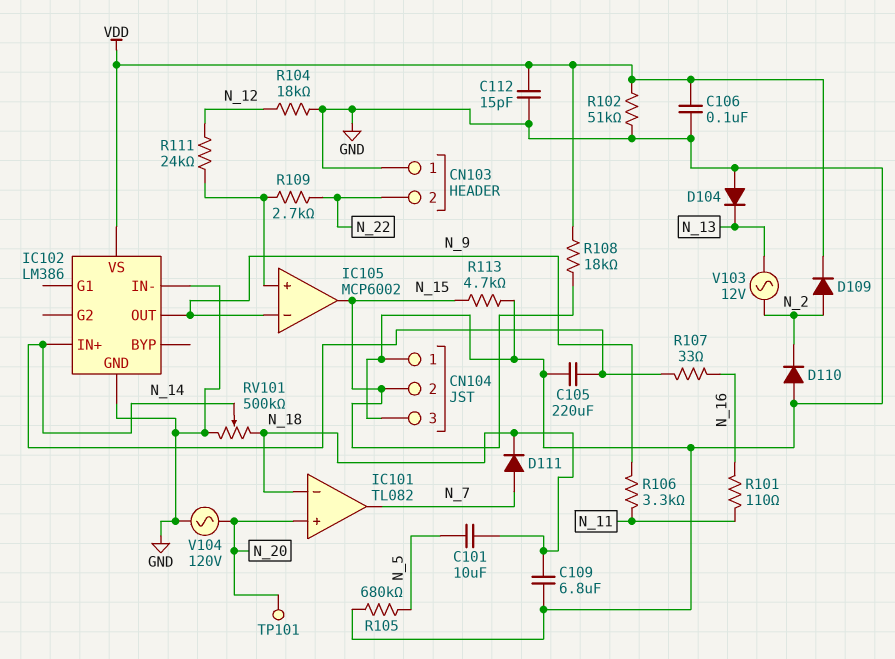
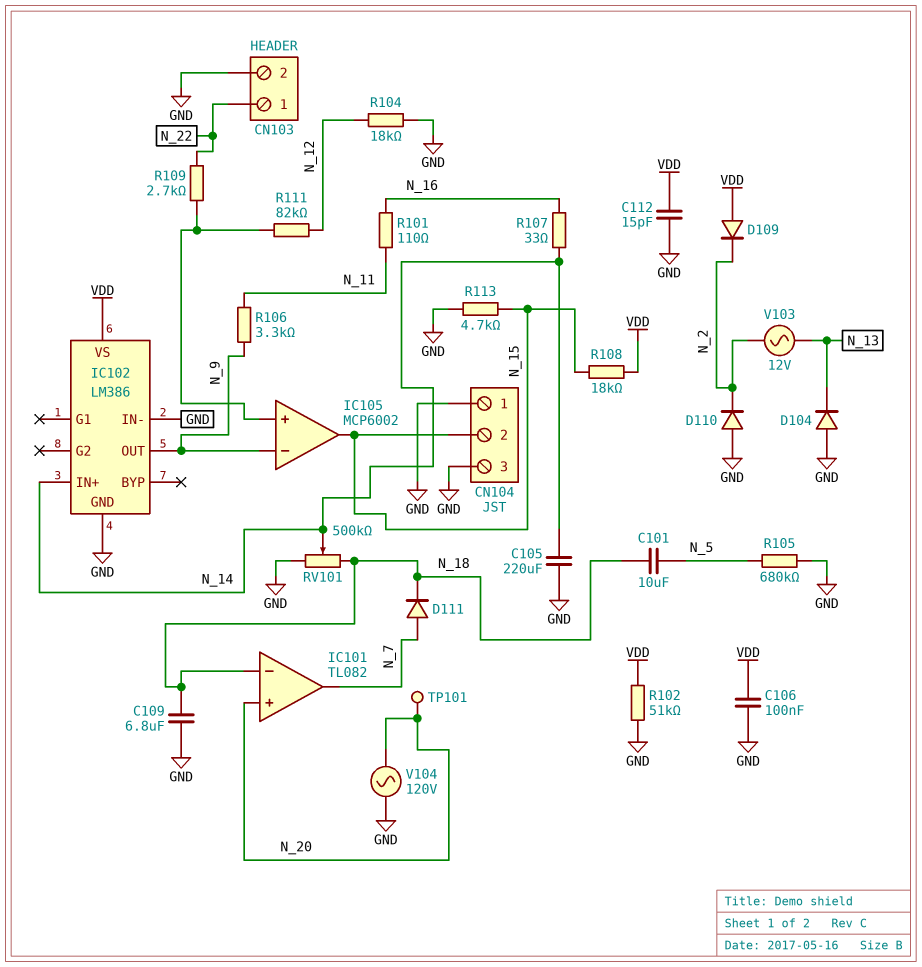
CN103 pin 1: GND -> N_22
CN103 pin 2: N_22 -> GND
D109: diode (A N_2, K VDD) -> diode (A VDD, K N_2)
R111: 24k (IC105/in+, N_12) -> 82k (IC105/in+, N_12)

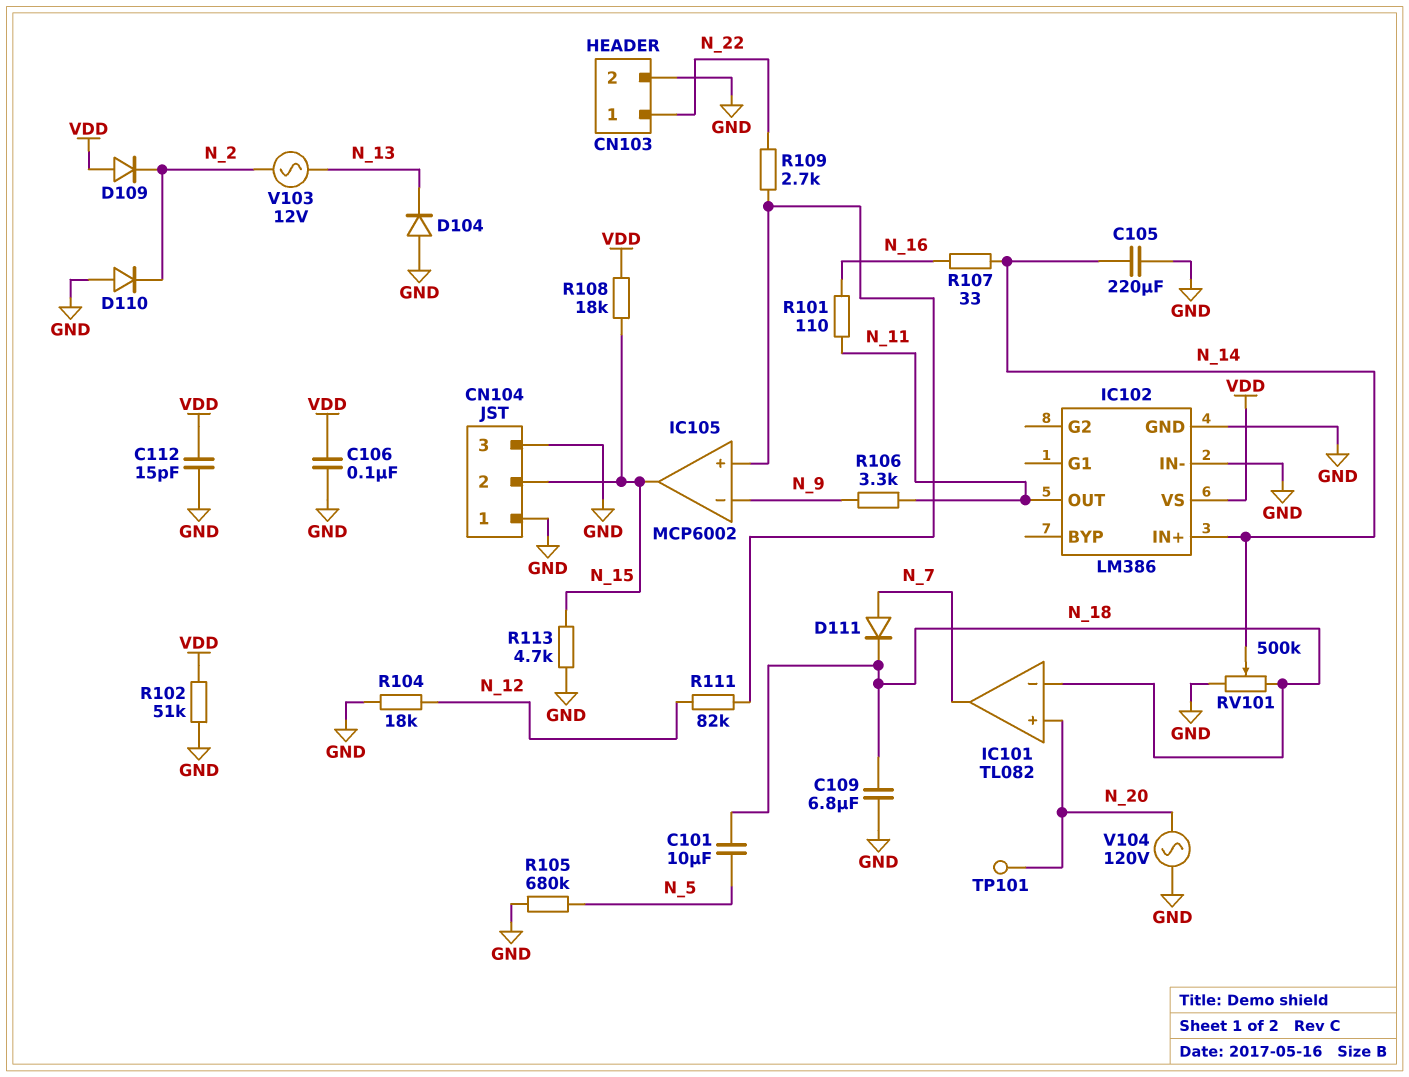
IC102 pin OUT: N_9 -> N_11

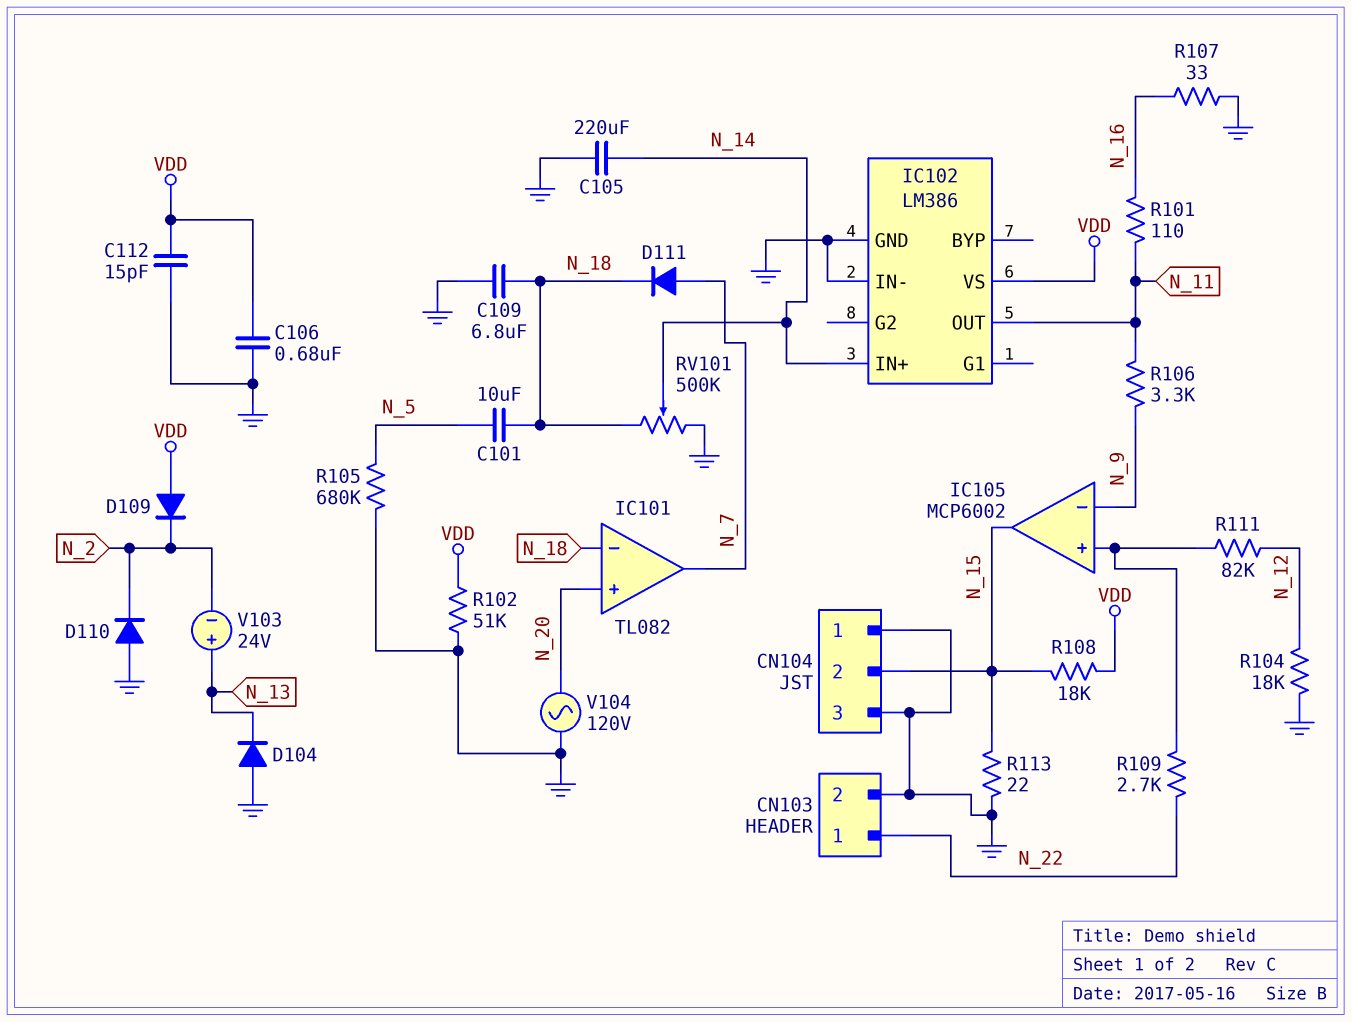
C106: 100nF (GND, VDD) -> 680nF (GND, VDD)
R107: 33 (N_14, N_16) -> 33 (GND, N_16)
R113: 4.7k (GND, N_15) -> 22 (GND, N_15)
TP101: test point (N_20) -> none
V103: AC 12V (N_2, N_13) -> 24V (plus N_13, minus N_2)

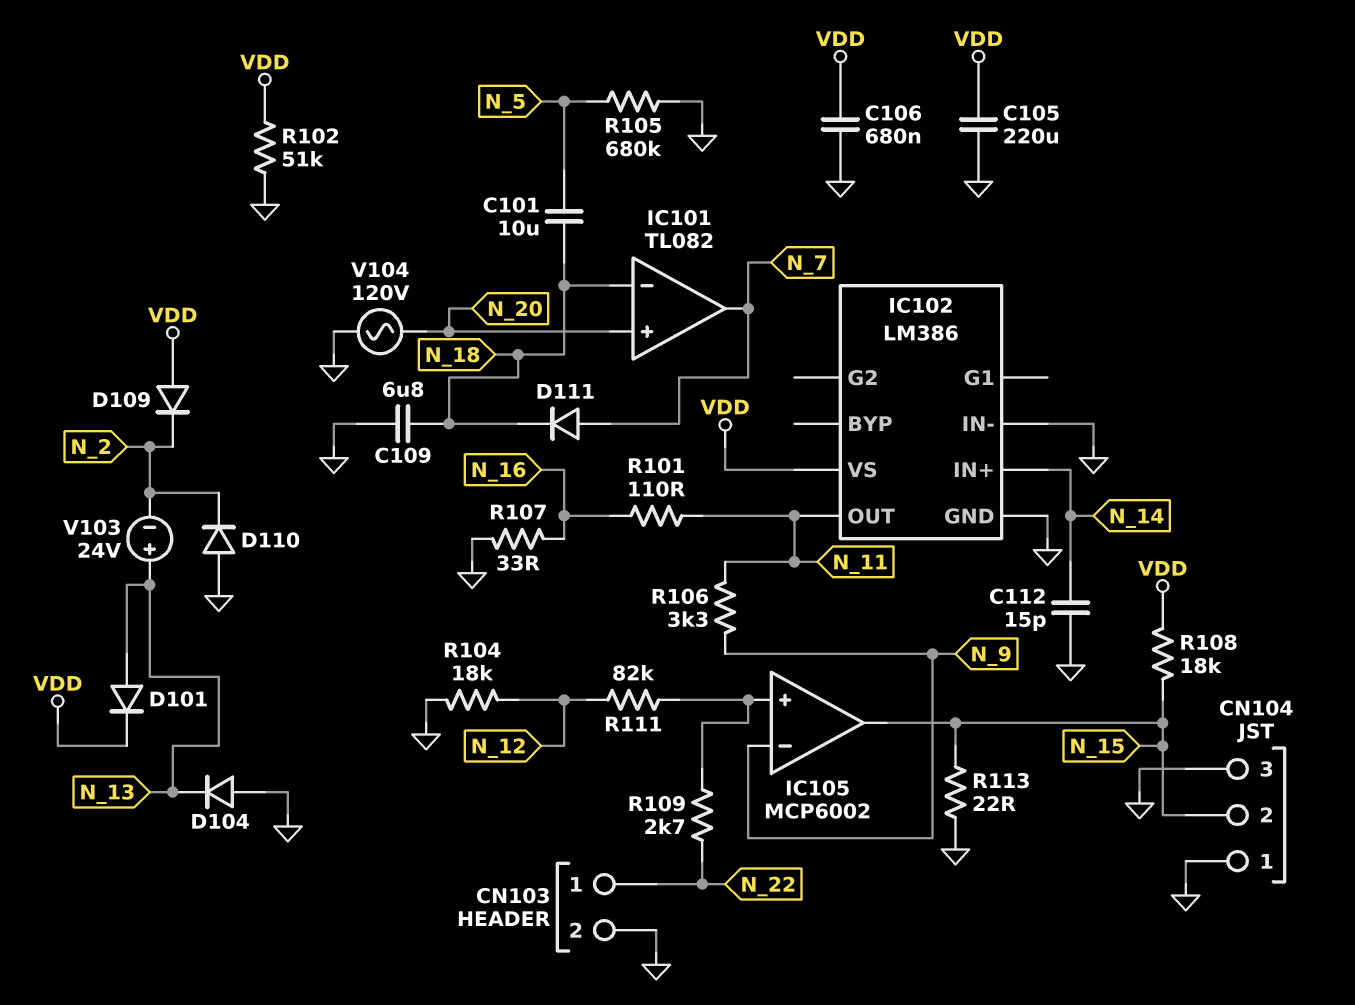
C105: 220uF (GND, N_14) -> 220uF (GND, VDD)
C112: 15pF (GND, VDD) -> 15pF (GND, N_14)
D101: none -> diode (A N_13, K VDD)
RV101: 500k (GND, N_18, wiper N_14) -> none

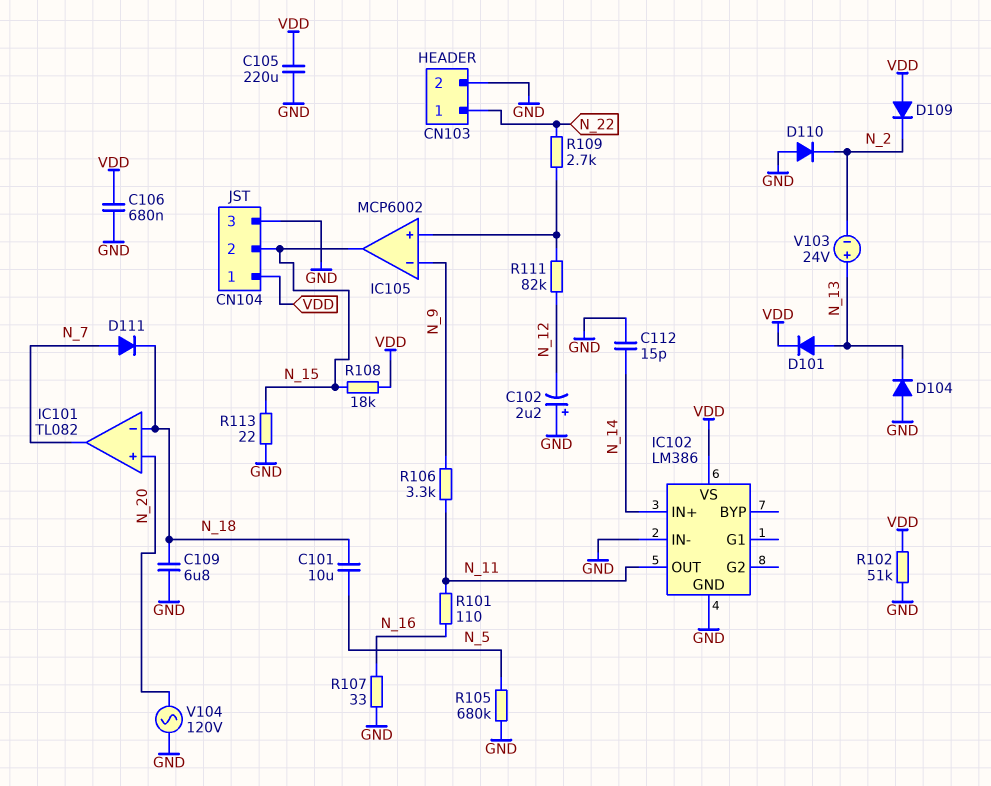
C102: none -> 2.2uF (plus GND, minus N_12)
CN104 pin 1: GND -> VDD
R104: 18k (GND, N_12) -> none

